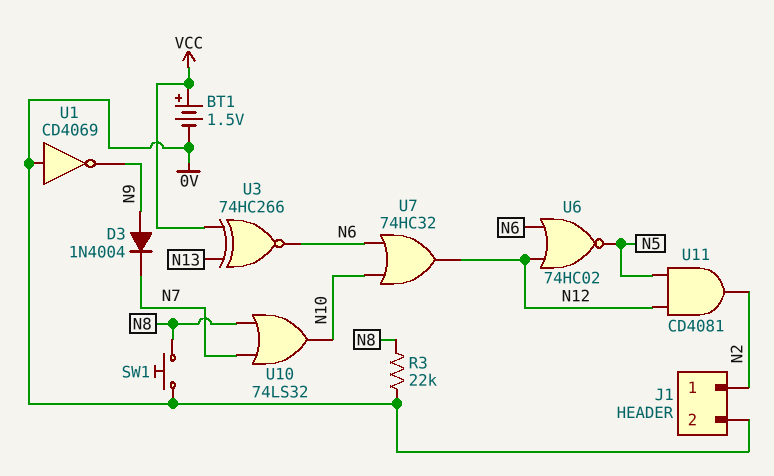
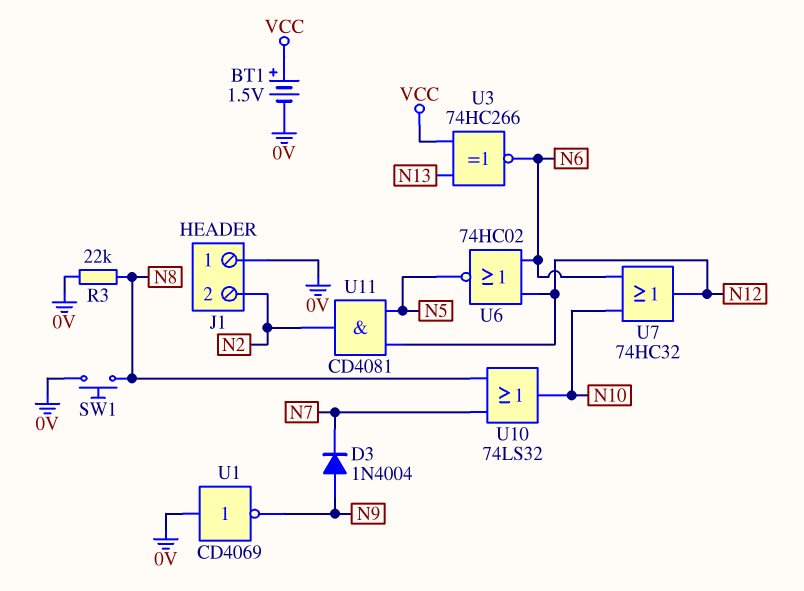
J1 pin 1: N2 -> 0V
J1 pin 2: 0V -> N2

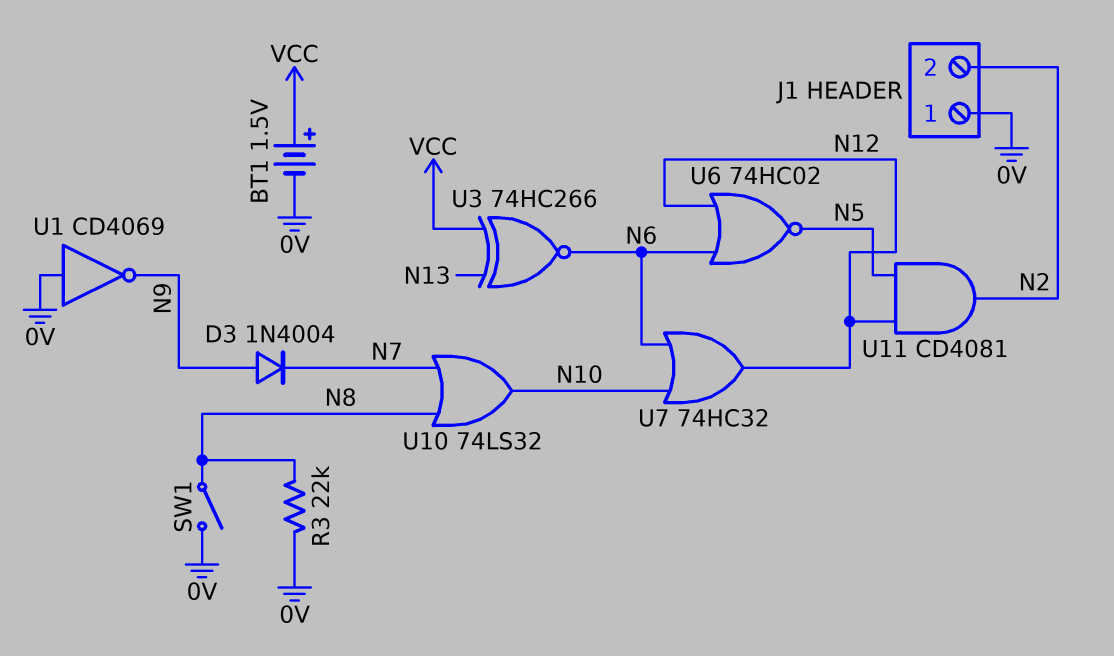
SW1: button (0V, N8) -> switch (0V, N8)

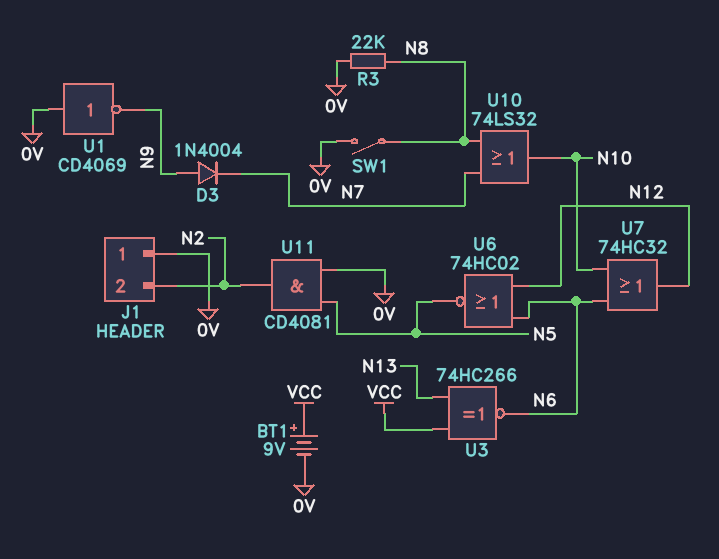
BT1: 1.5V (plus VCC, minus 0V) -> 9V (plus VCC, minus 0V)
U11: AND CD4081 (in N5, in N12, out N2) -> AND CD4081 (in 0V, in N5, out N2)

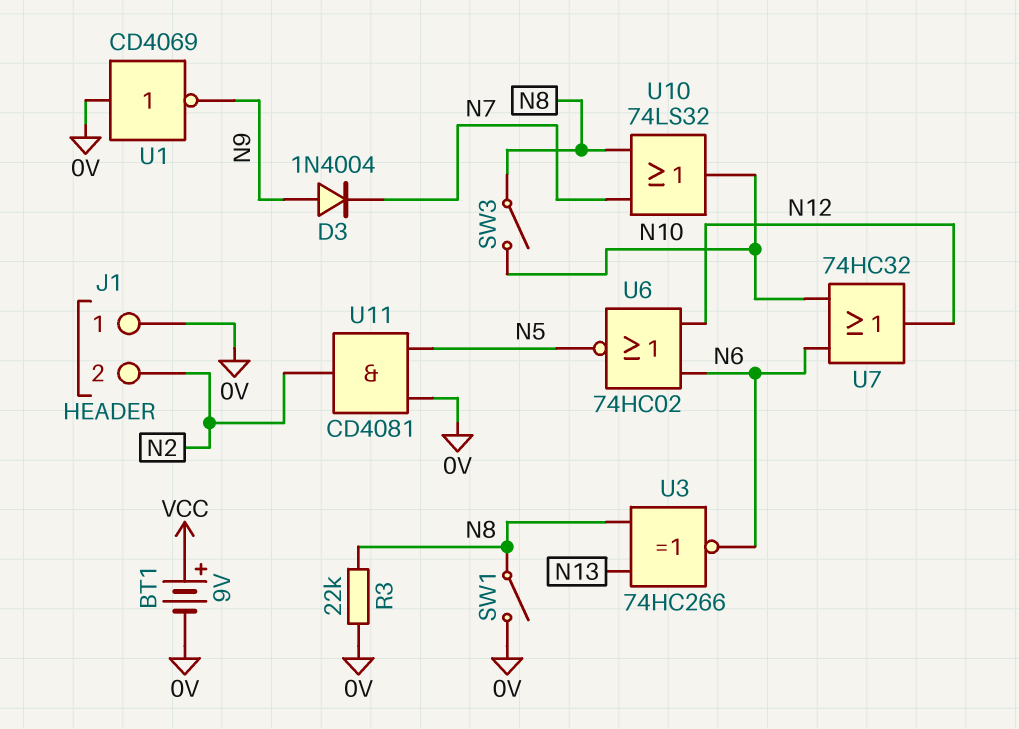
SW3: none -> switch (N8, N10)
U3: XNOR 74HC266 (in N13, in VCC, out N6) -> XNOR 74HC266 (in N8, in N13, out N6)

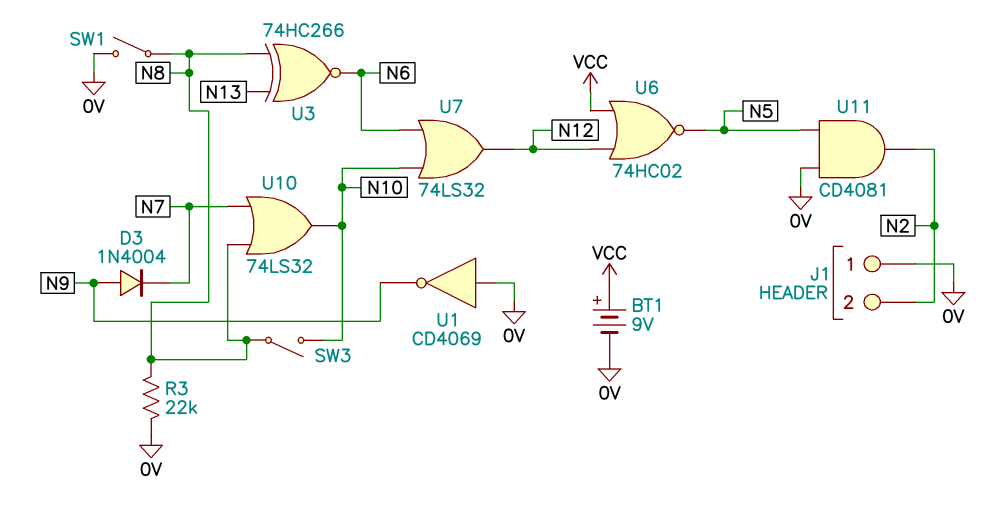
U6: NOR 74HC02 (in N6, in N12, out N5) -> NOR 74HC02 (in N12, in VCC, out N5)
U7: OR 74HC32 (in N6, in N10, out N12) -> OR 74LS32 (in N6, in N10, out N12)

